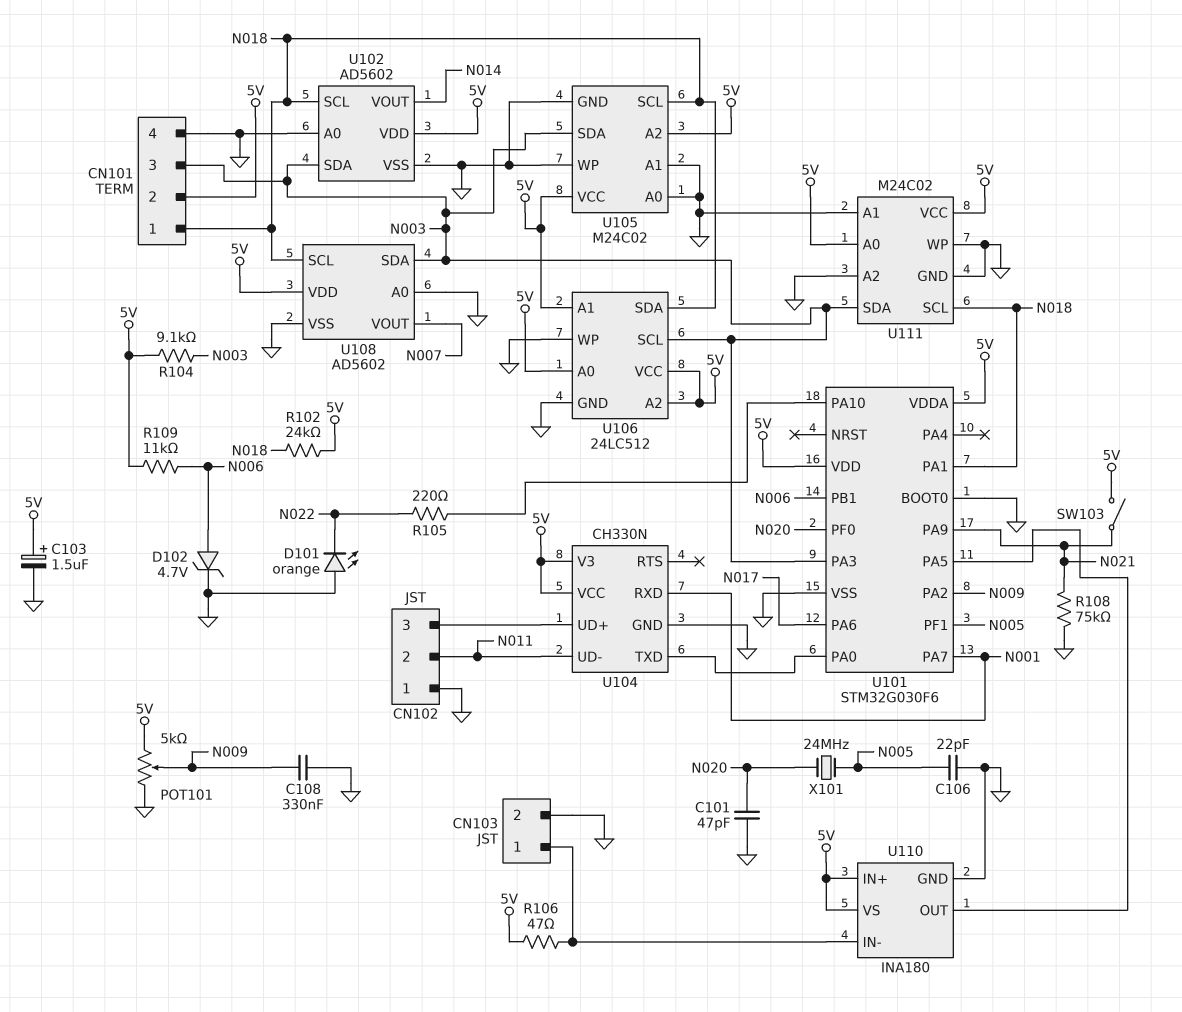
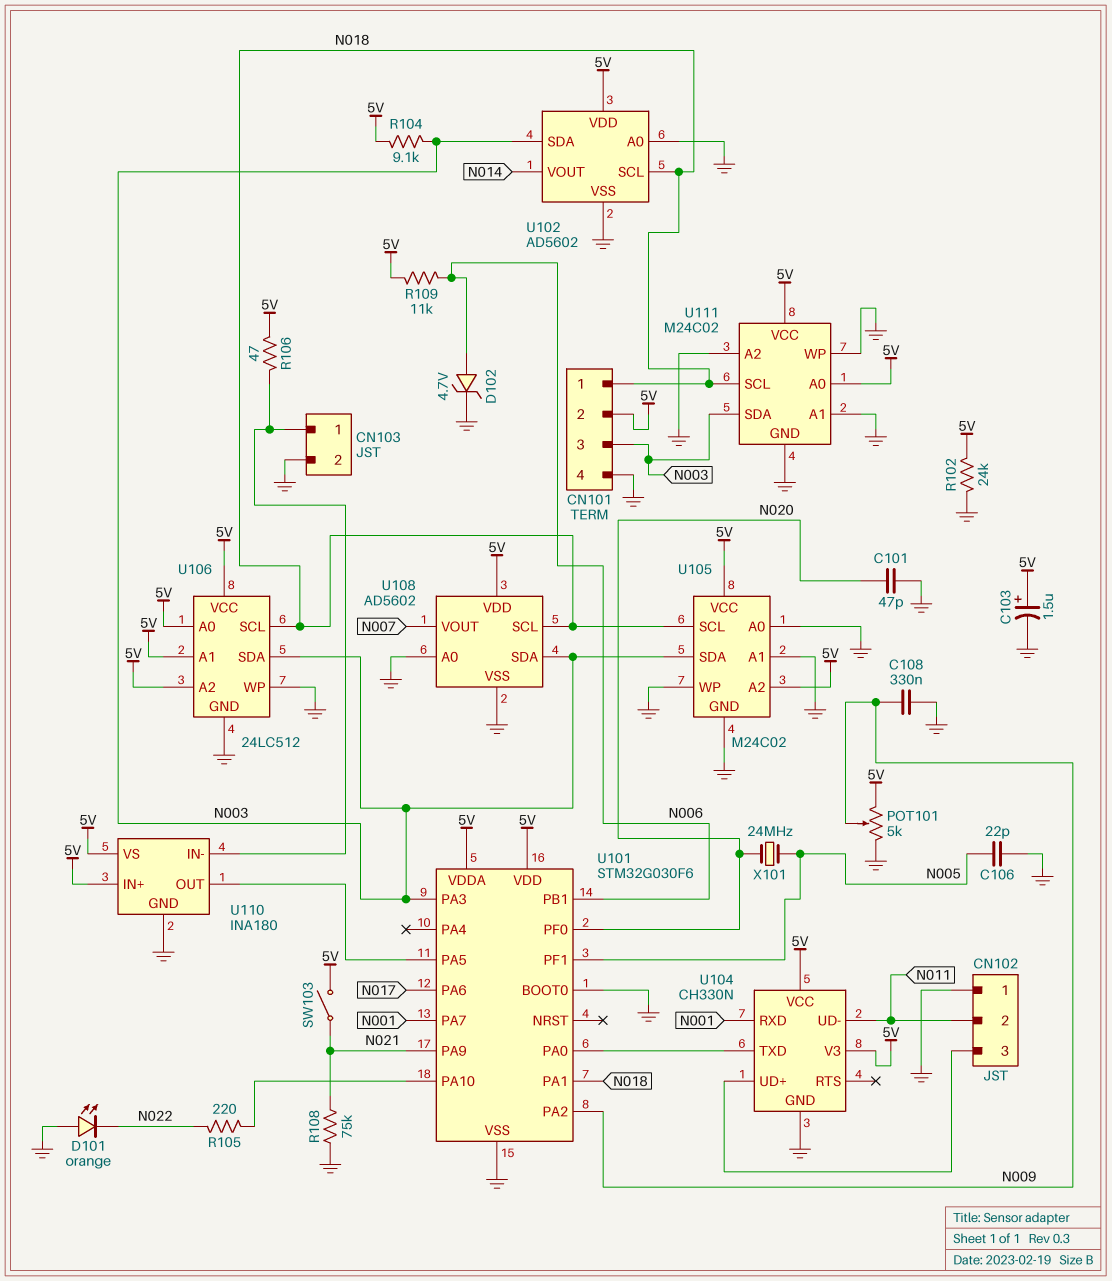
R102: 24k (5V, N018) -> 24k (5V, GND)
U106 pin SCL: N003 -> N018
U106 pin SDA: N018 -> N003

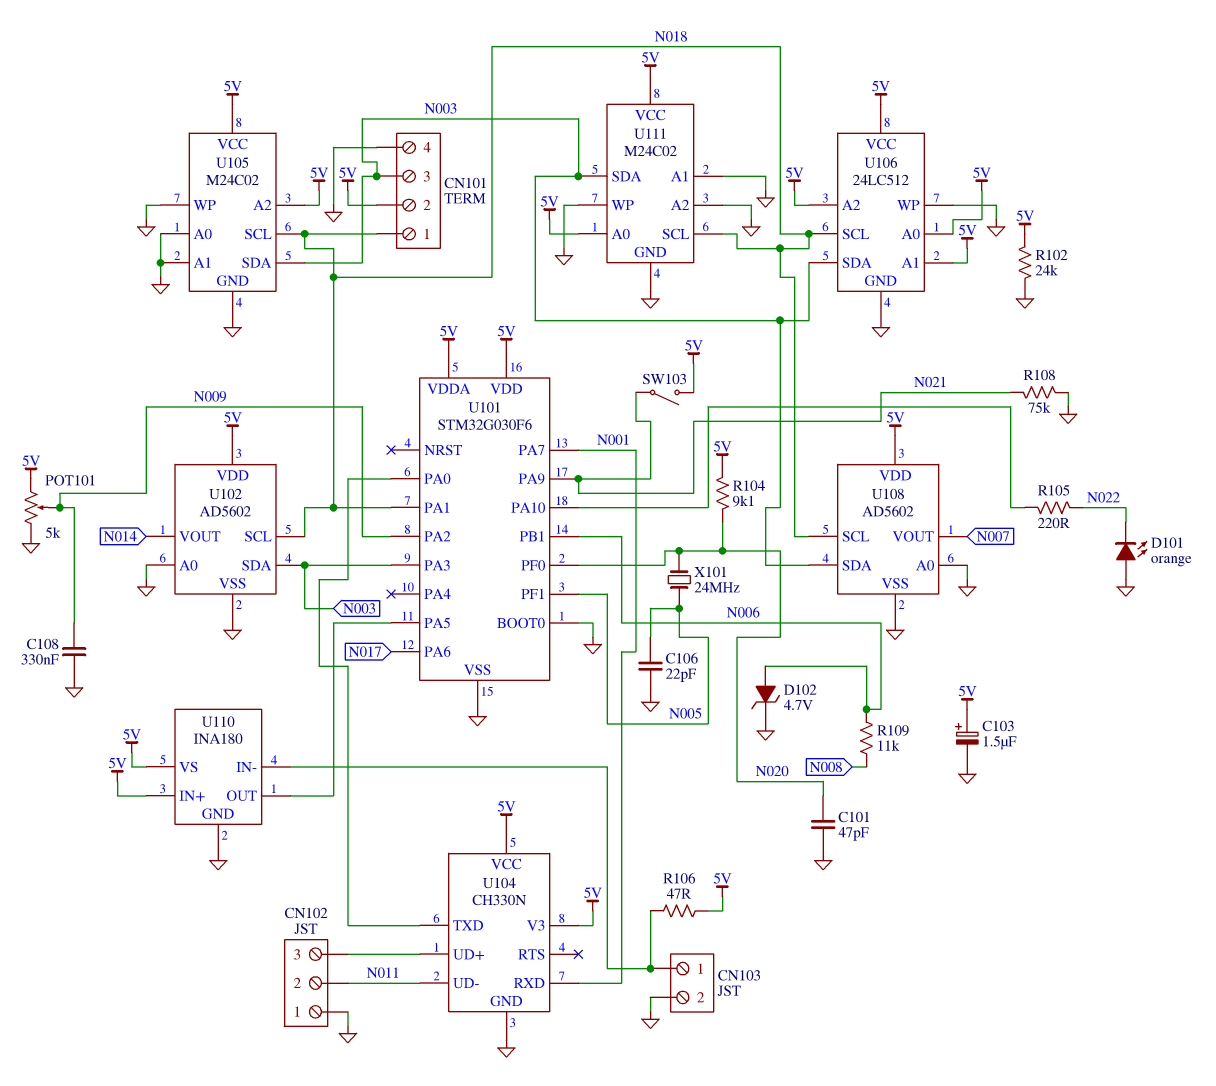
R104: 9.1k (5V, N003) -> 9.1k (5V, N020)
R109: 11k (5V, N006) -> 11k (N006, N008)

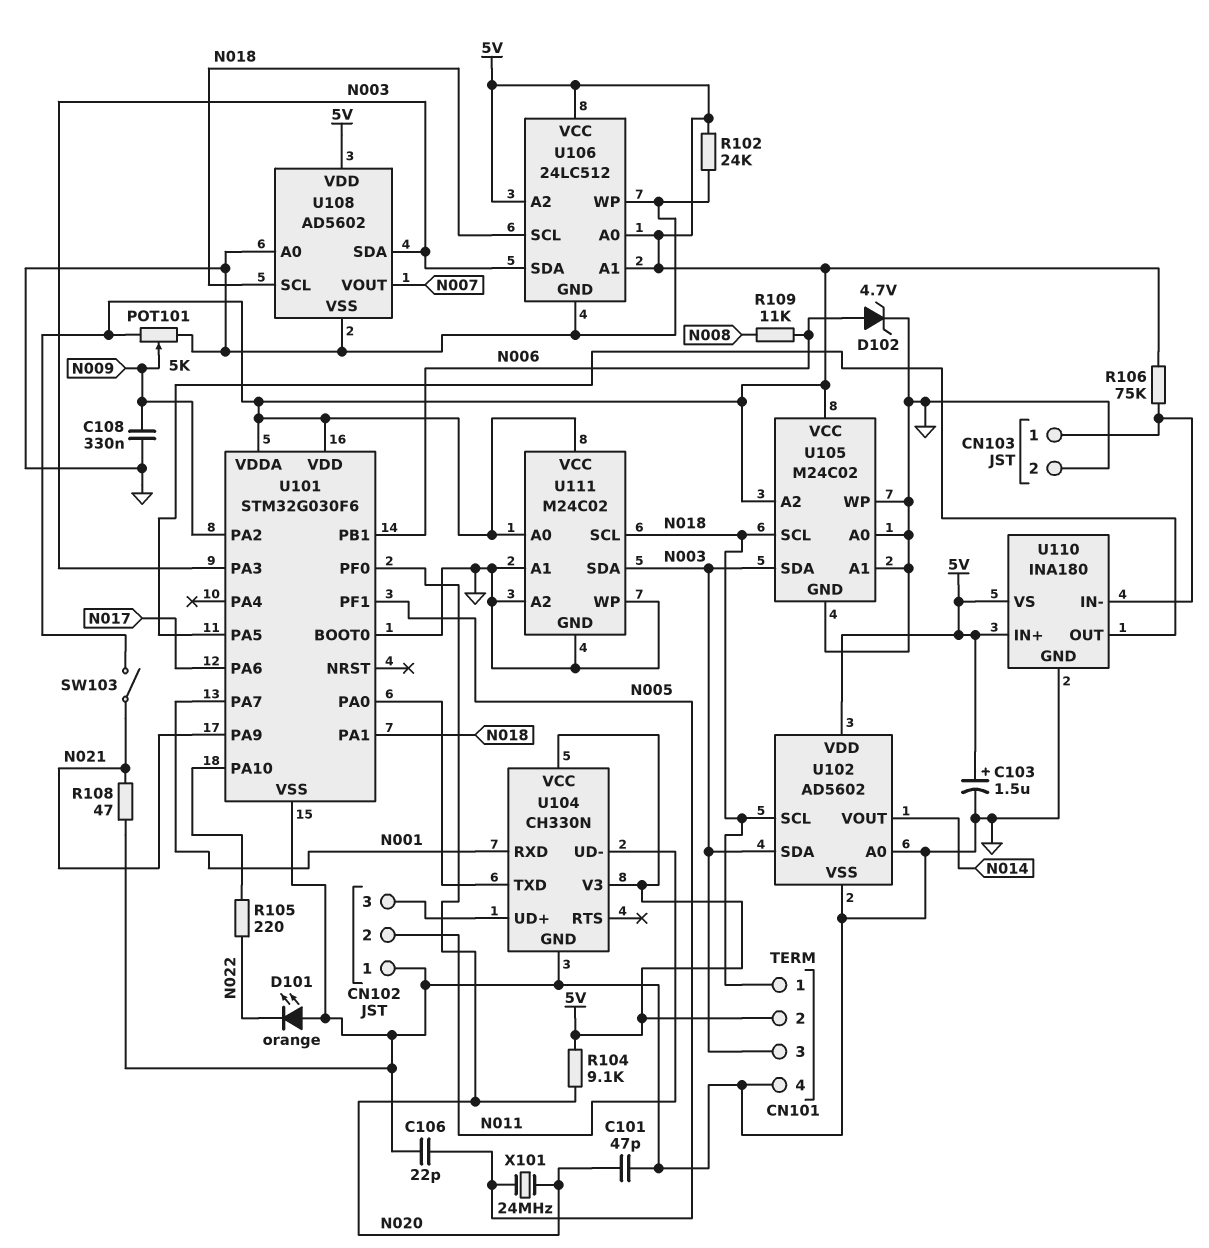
R106: 47 (5V, CN103/1) -> 75k (5V, CN103/1)
R108: 75k (GND, N021) -> 47 (GND, N021)

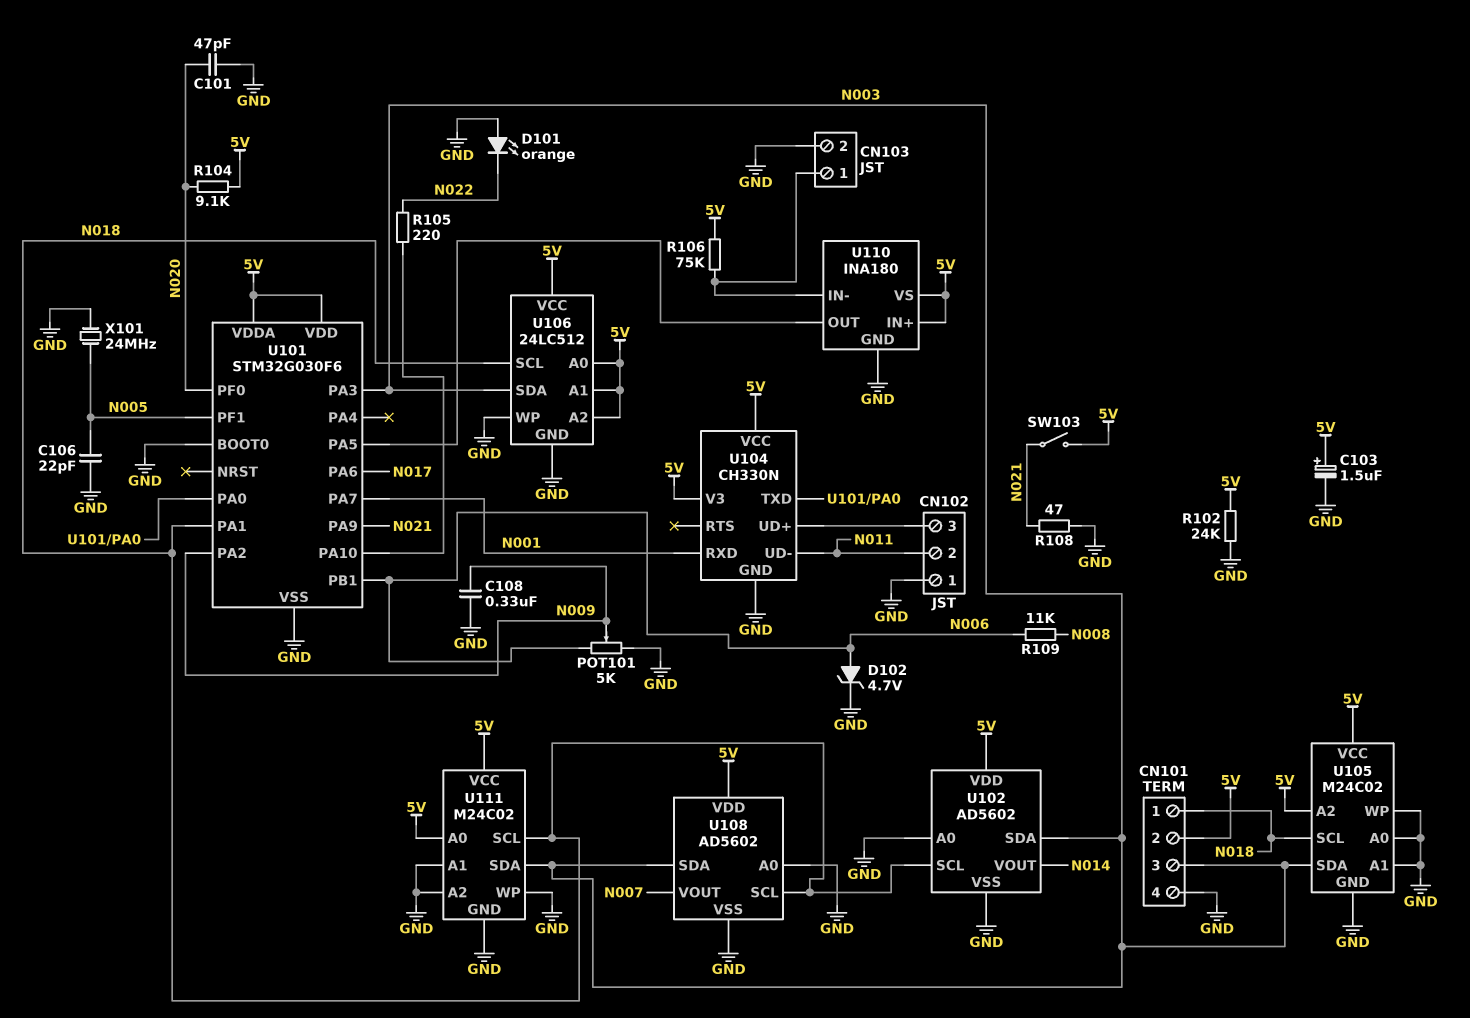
POT101: 5k (5V, GND, wiper N009) -> 5k (GND, N006, wiper N009)
X101: 24MHz (N005, N020) -> 24MHz (GND, N005)

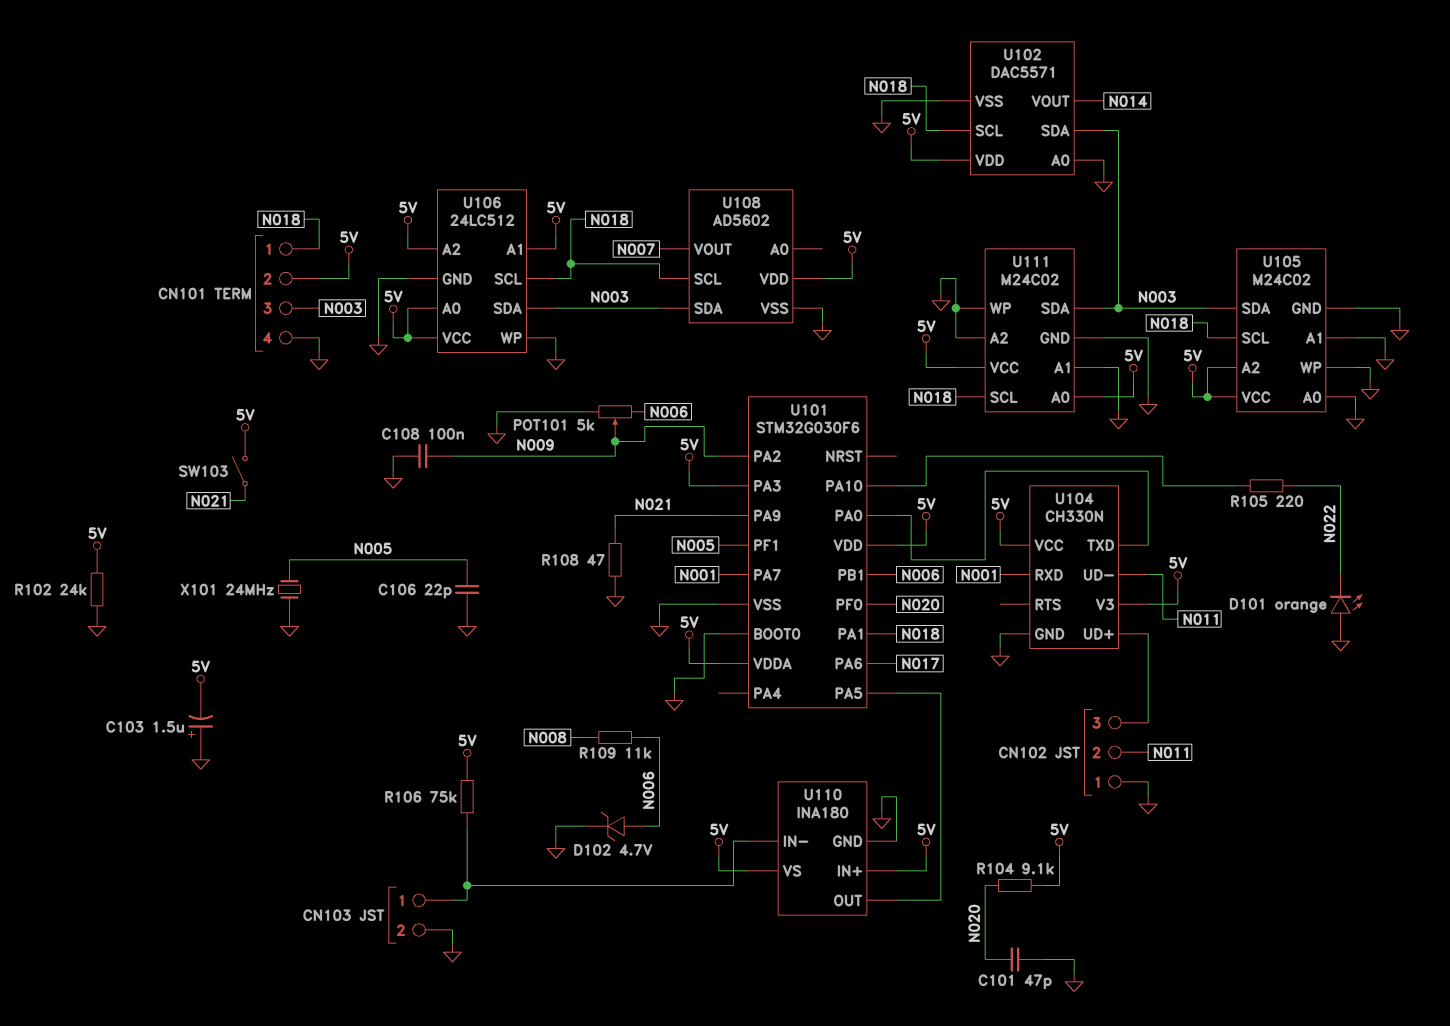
C103: 1.5uF (plus 5V, minus GND) -> 1.5uF (plus GND, minus 5V)
C108: 330nF (GND, N009) -> 100nF (GND, N009)
U101 pin PA3: N003 -> 5V
U102: AD5602 -> DAC5571
U108 pin A0: GND -> none

